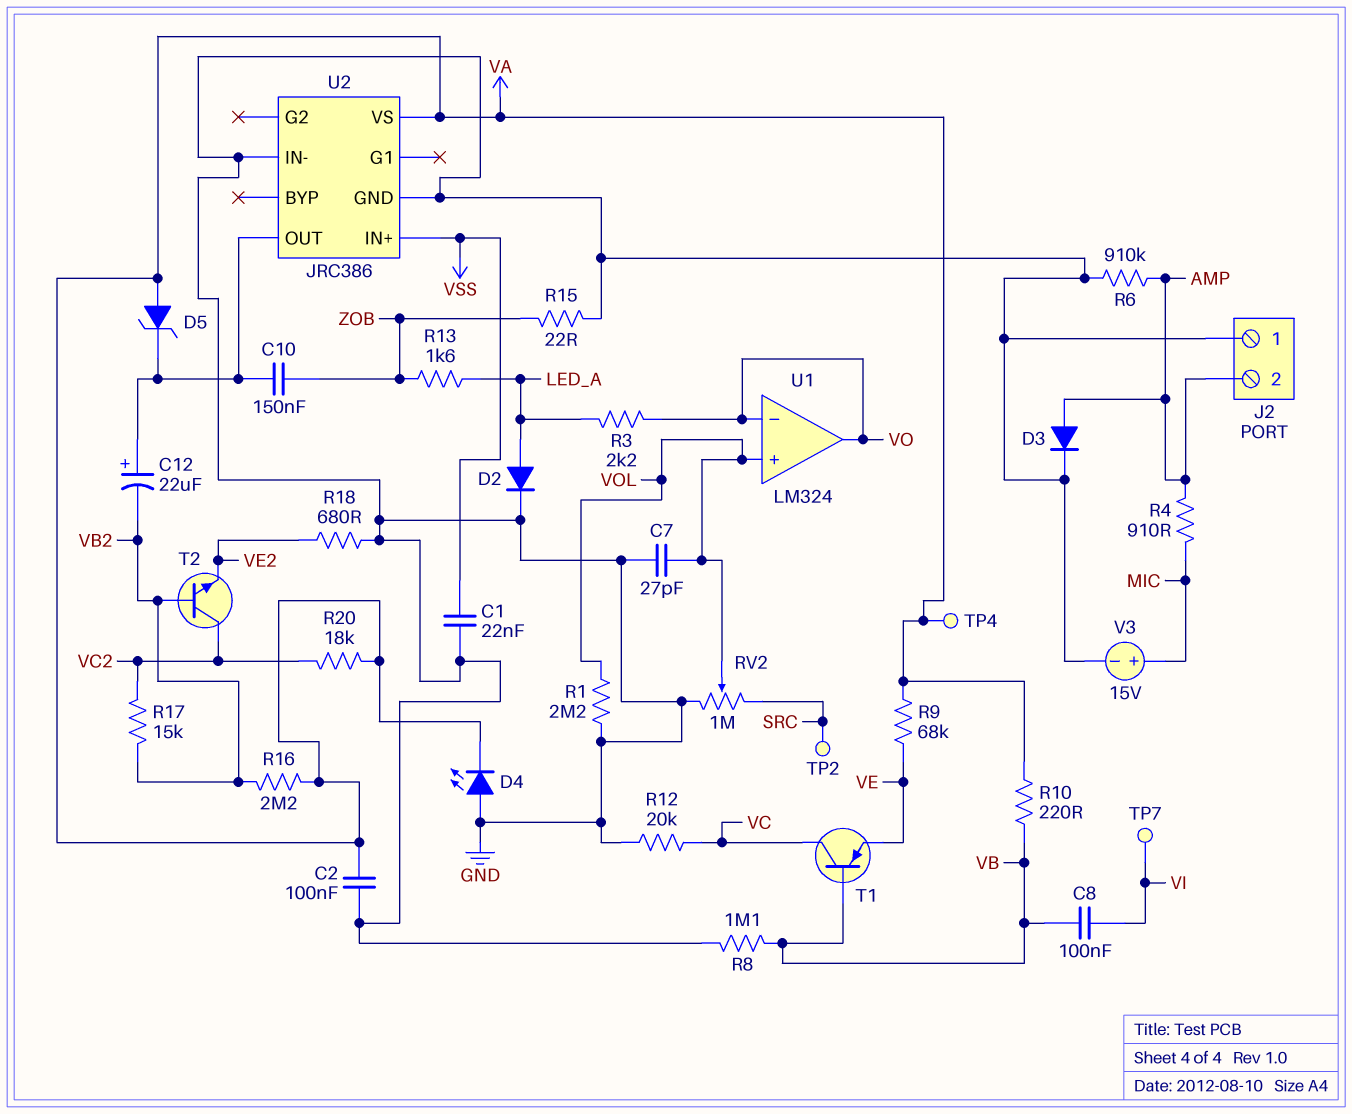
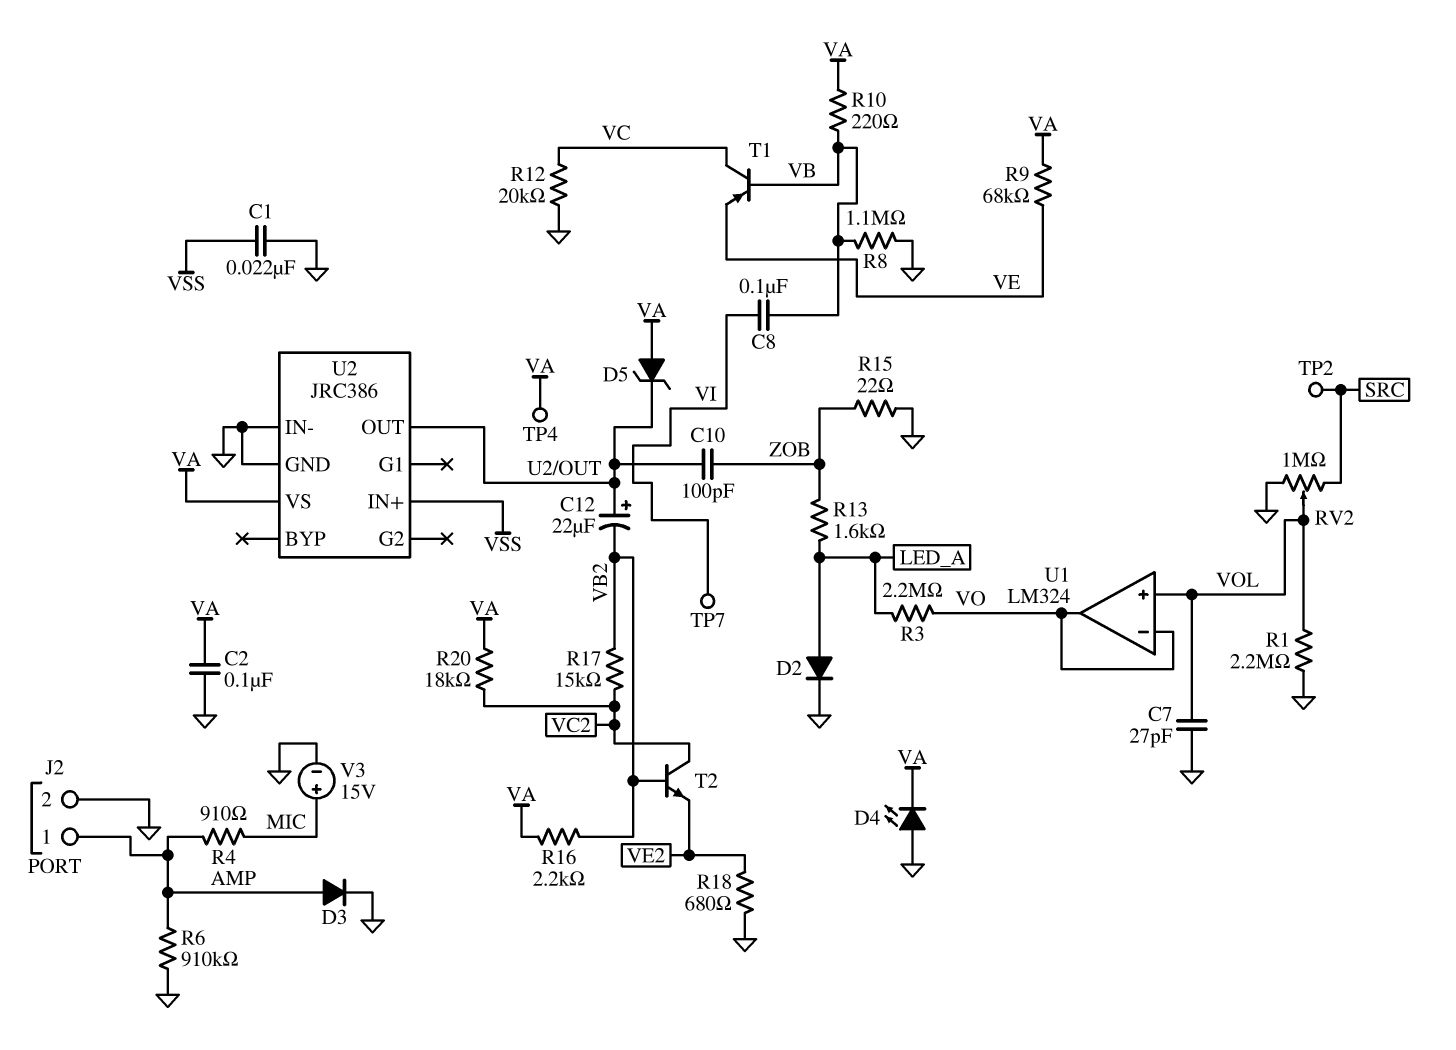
C10: 150nF (U2/OUT, ZOB) -> 100pF (U2/OUT, ZOB)
J2 pin 1: GND -> AMP
J2 pin 2: AMP -> GND
R3: 2.2k (LED_A, VO) -> 2.2M (LED_A, VO)
R16: 2.2M (VA, VB2) -> 2.2k (VA, VB2)

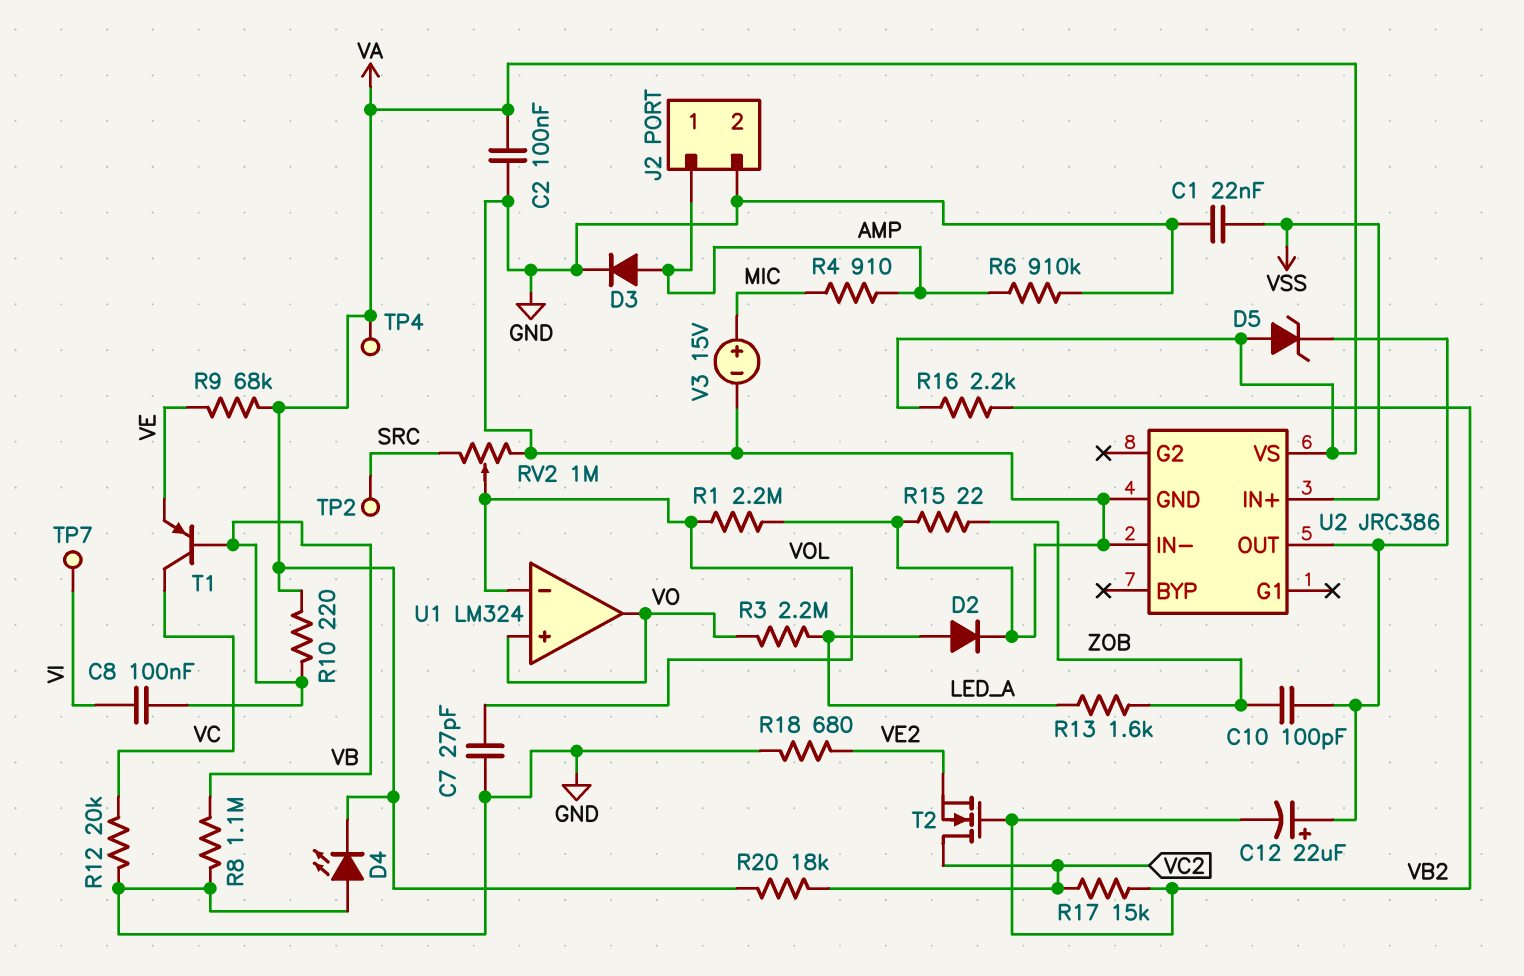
T2: NPN (B VB2, C VC2, E VE2) -> NMOS (G VB2, D VC2, S VE2)
U1 pin in+: VOL -> VO
U1 pin in-: VO -> VOL

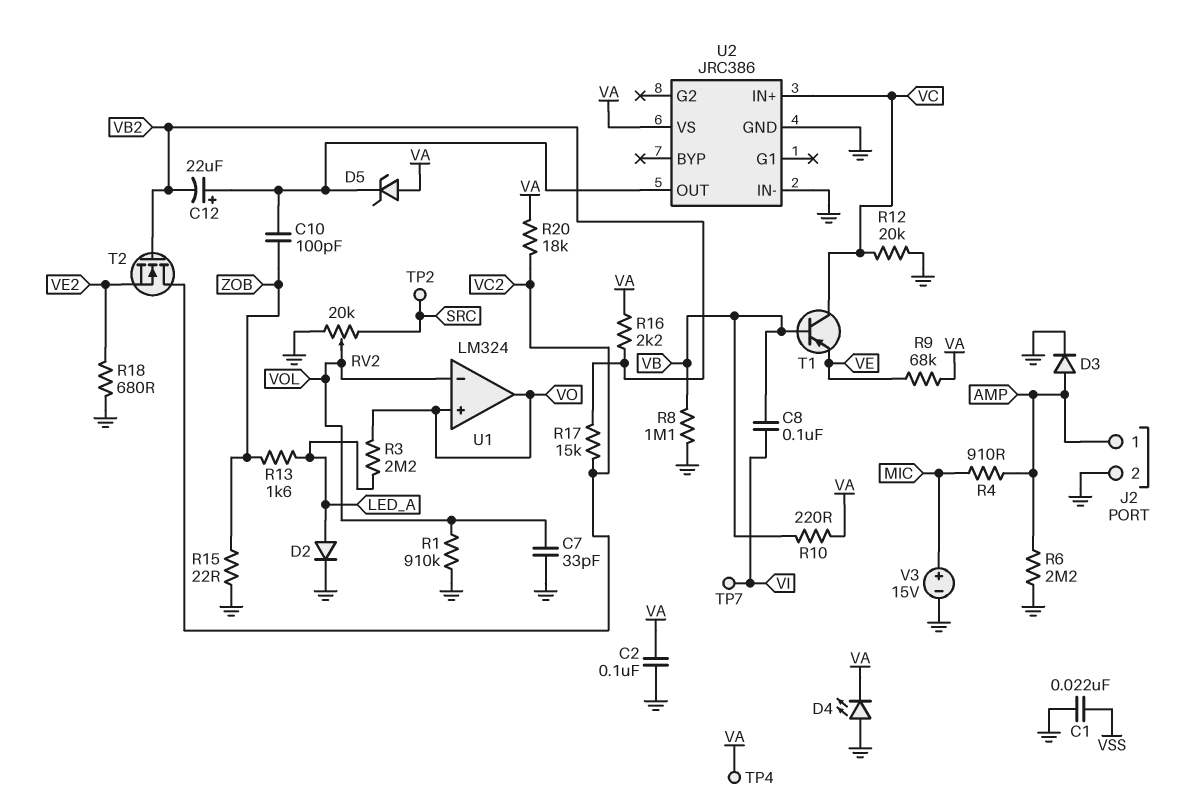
C7: 27pF (GND, VOL) -> 33pF (GND, VOL)
R1: 2.2M (GND, VOL) -> 910k (GND, VOL)
R6: 910k (AMP, GND) -> 2.2M (AMP, GND)
RV2: 1M (GND, SRC, wiper VOL) -> 20k (GND, SRC, wiper VOL)
U2 pin IN+: VSS -> VC

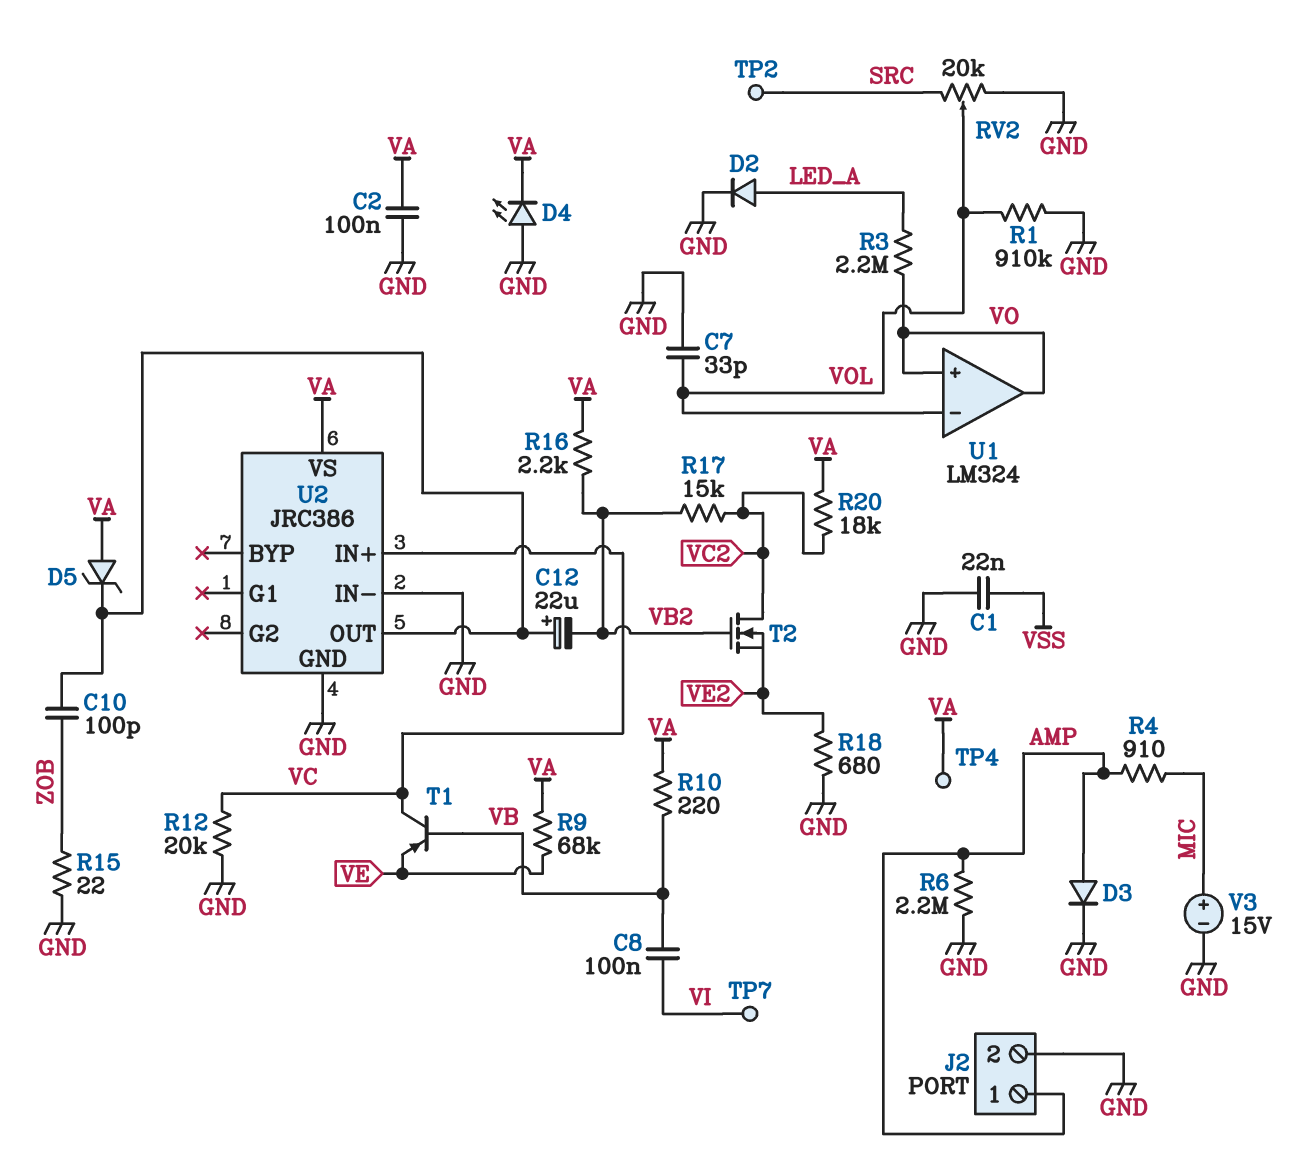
R8: 1.1M (GND, VB) -> none
R13: 1.6k (LED_A, ZOB) -> none

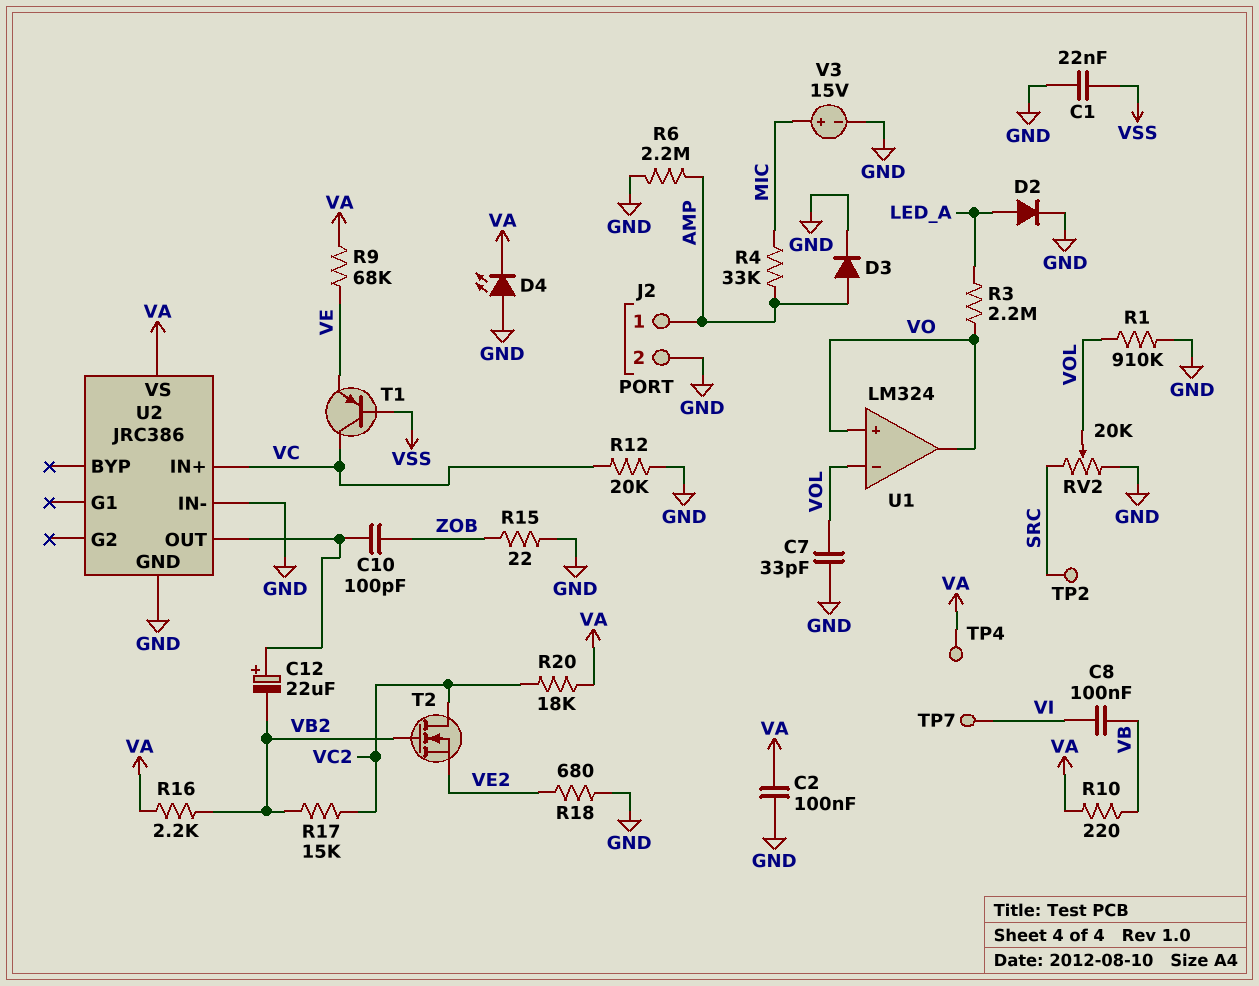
D5: zener (A VA, K U2/OUT) -> none
R4: 910 (AMP, MIC) -> 33k (AMP, MIC)
T1: PNP (B VB, C VC, E VE) -> PNP (B VSS, C VC, E VE)

